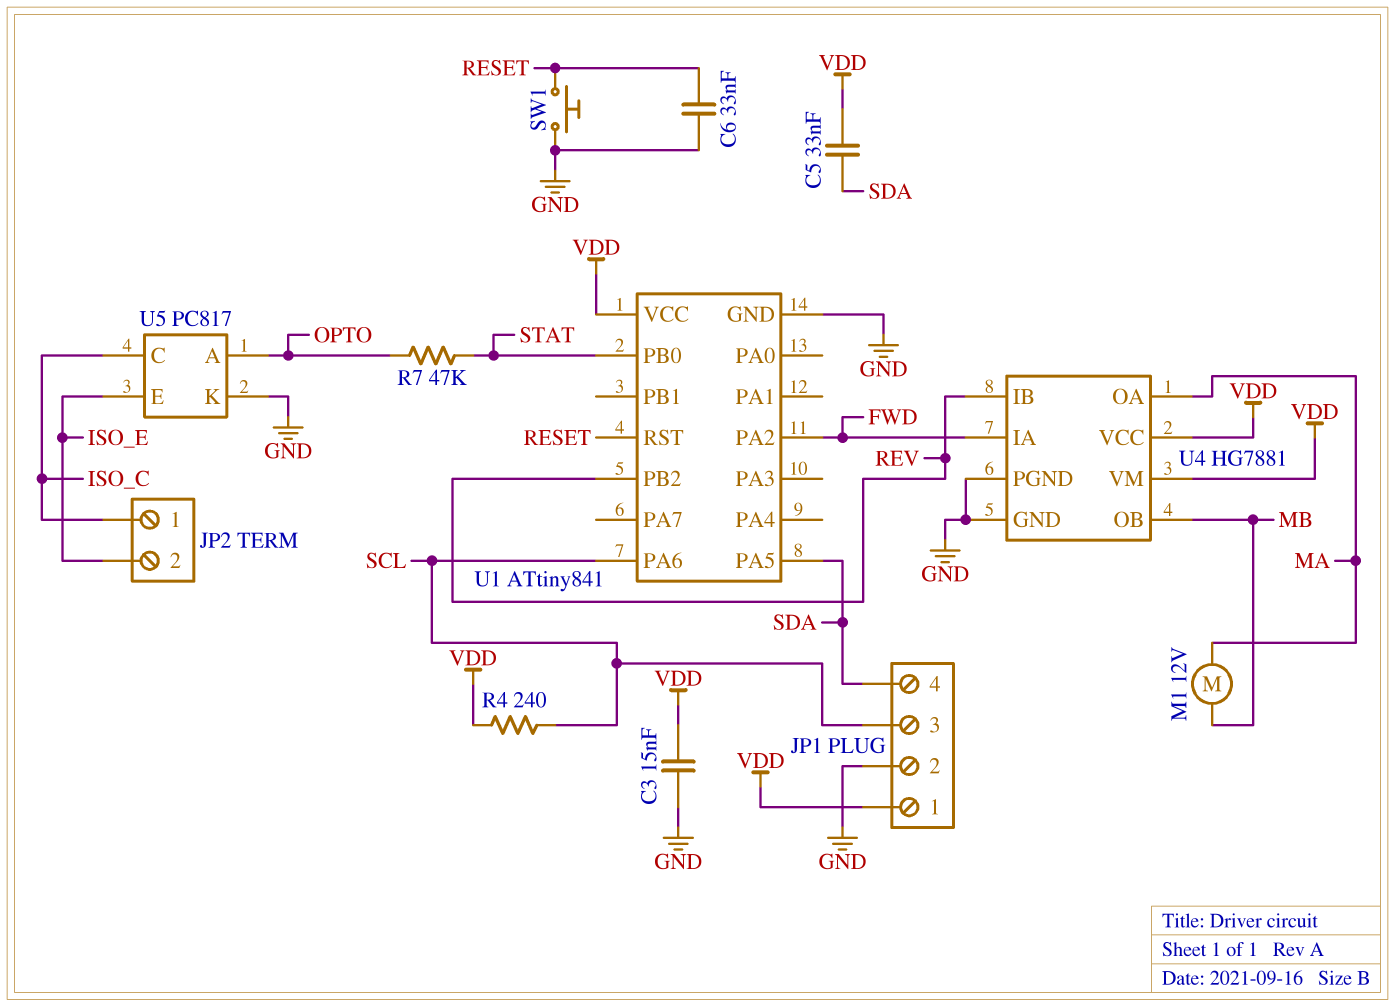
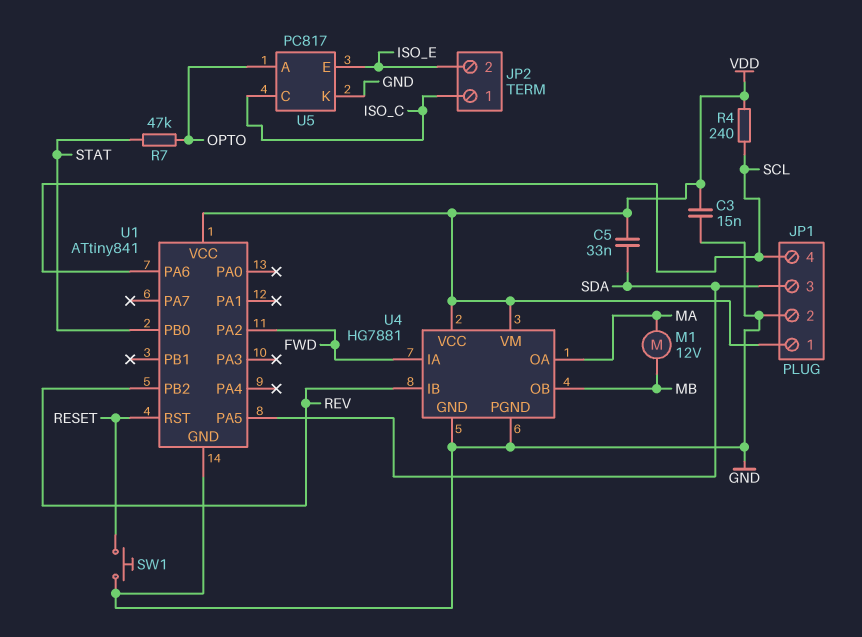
C6: 33nF (GND, RESET) -> none
JP1 pin 3: SCL -> SDA
JP1 pin 4: SDA -> SCL

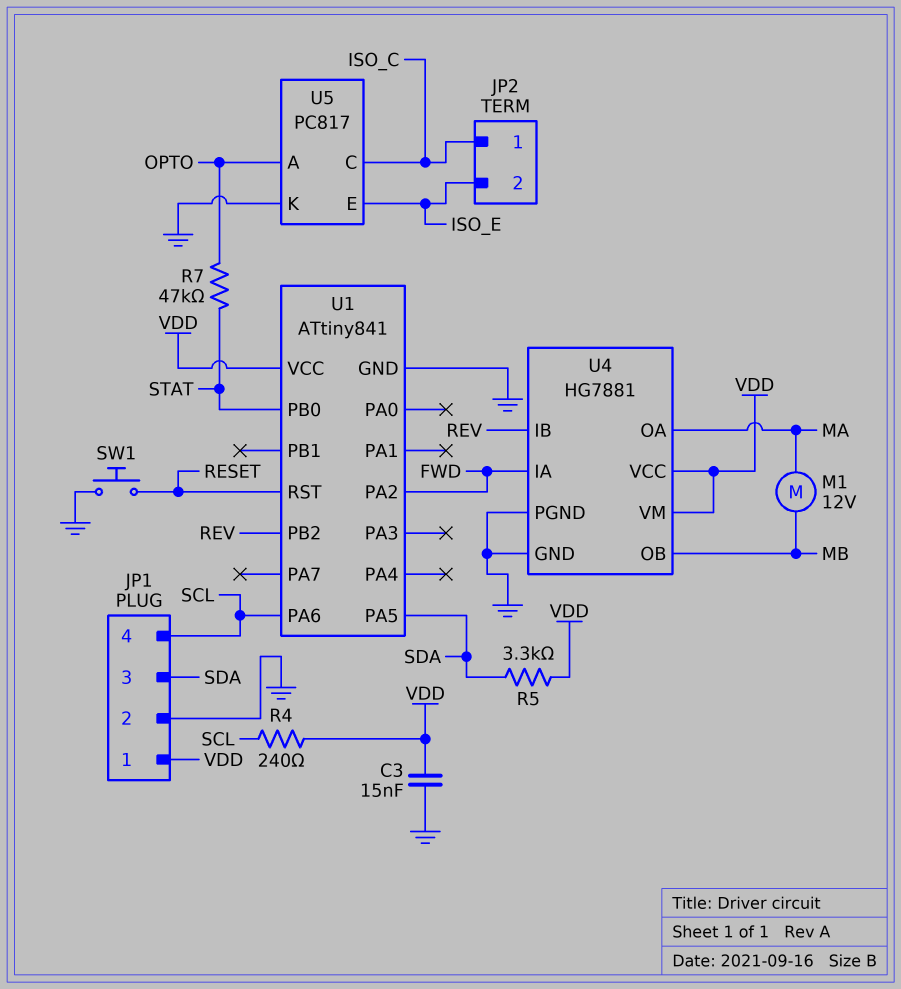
C5: 33nF (SDA, VDD) -> none
R5: none -> 3.3k (SDA, VDD)

